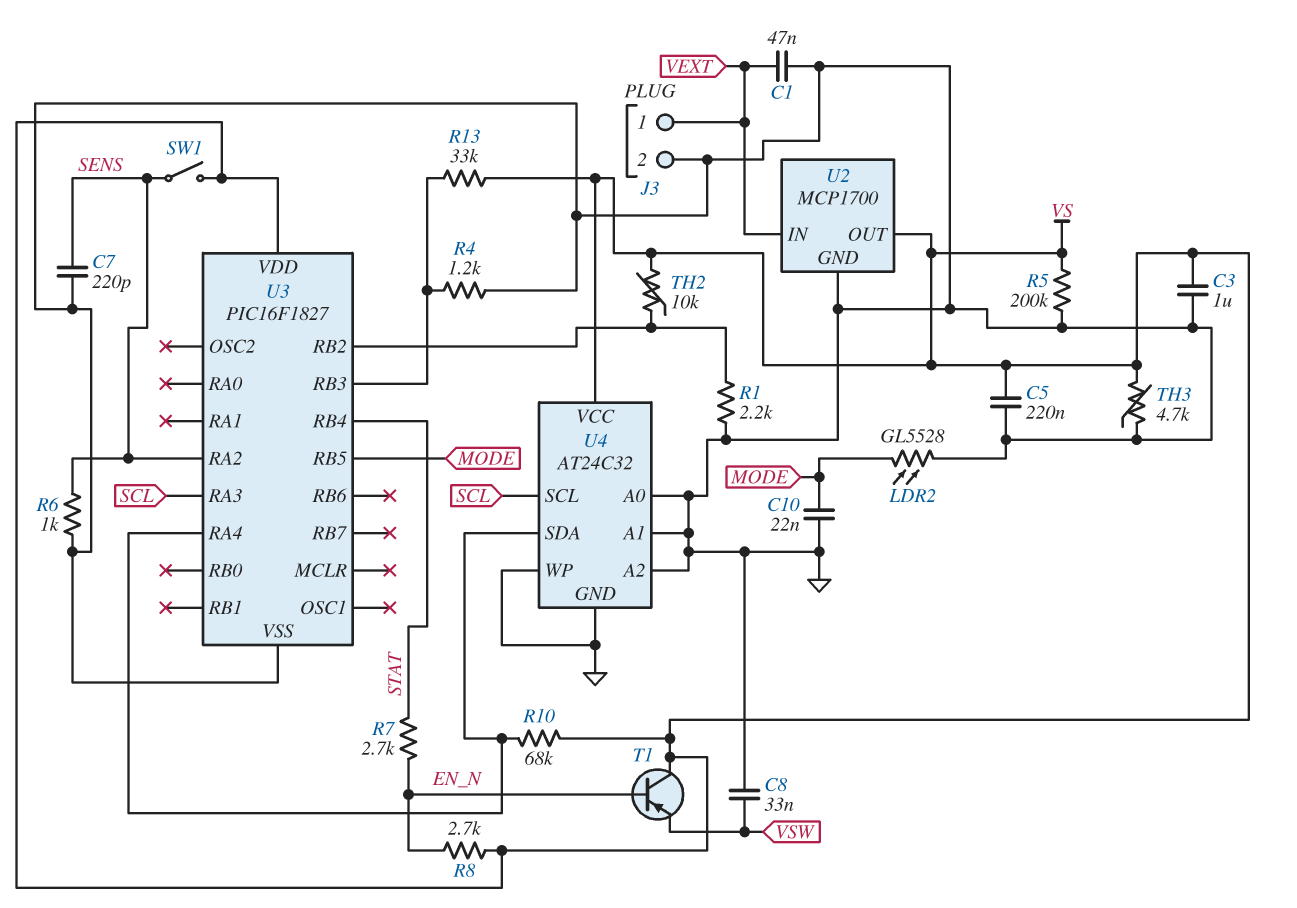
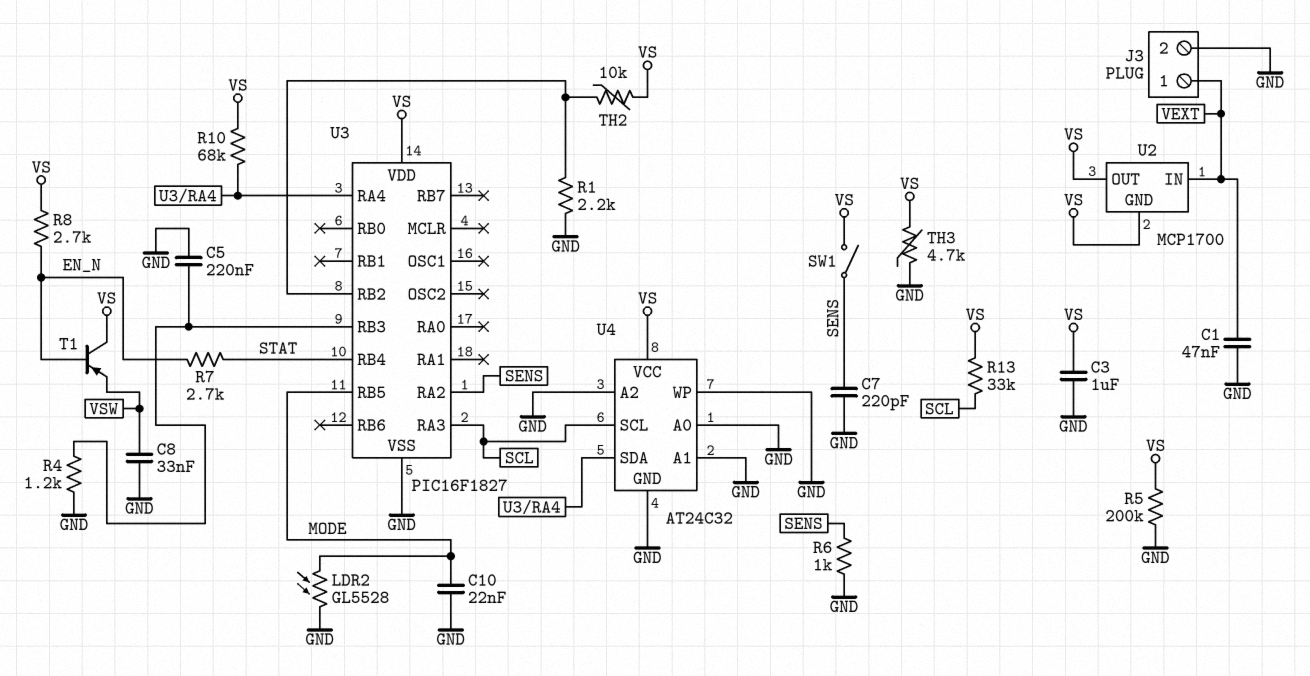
C5: 220nF (GND, VS) -> 220nF (GND, U3/RB3)
R13: 33k (U3/RB3, VS) -> 33k (SCL, VS)
U2 pin GND: GND -> VS

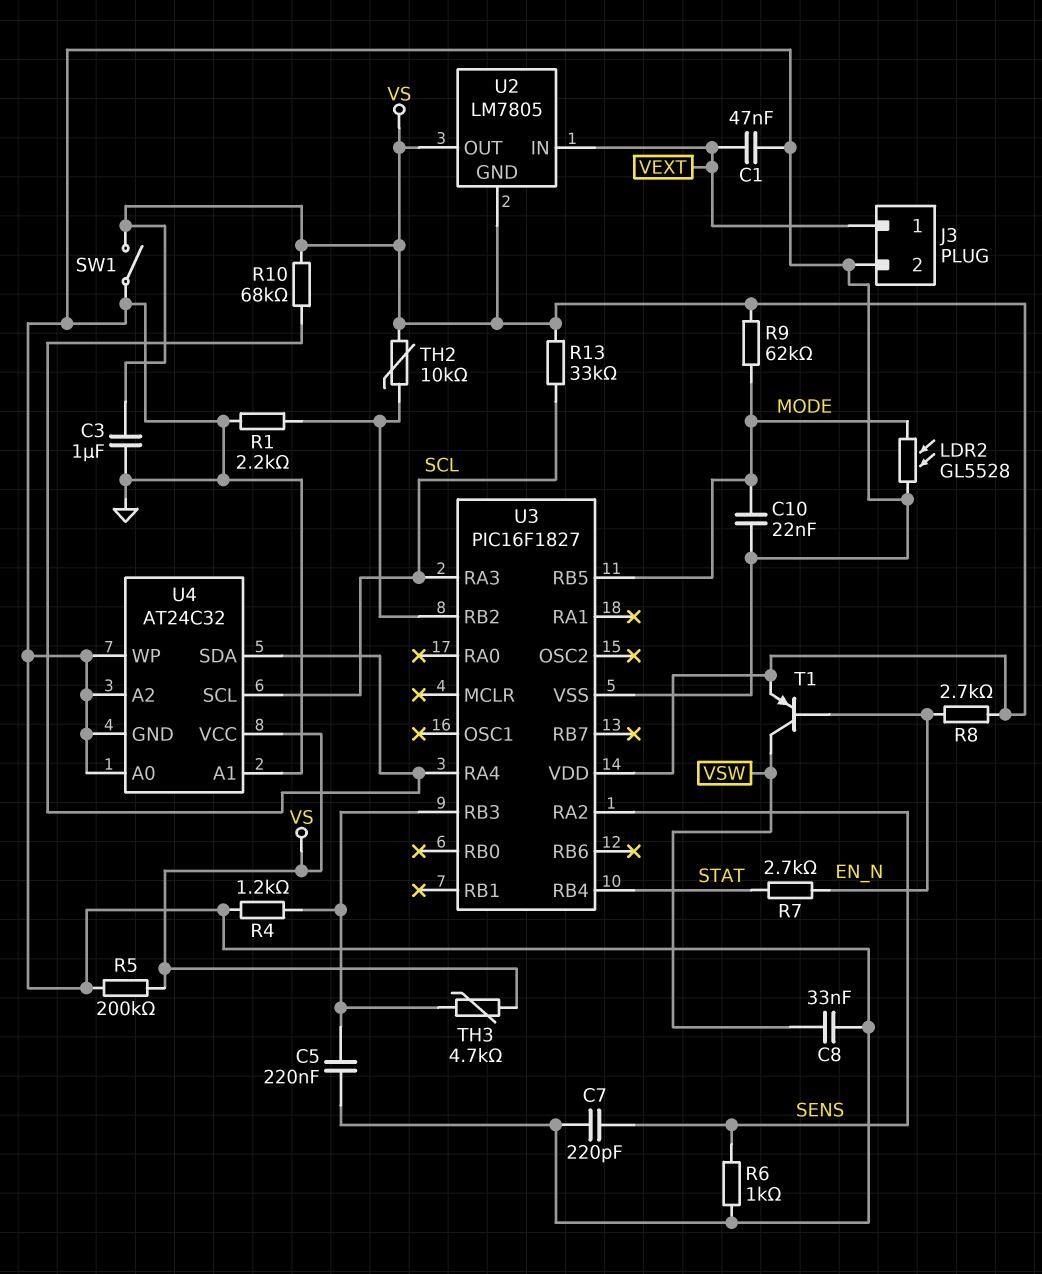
R9: none -> 62k (MODE, VS)
SW1: switch (SENS, VS) -> switch (GND, VS)
T1: PNP (B EN_N, C VS, E VSW) -> PNP (B EN_N, C VSW, E VS)
TH3: 4.7k (GND, VS) -> 4.7k (U3/RB3, VS)
U2: MCP1700 -> LM7805

